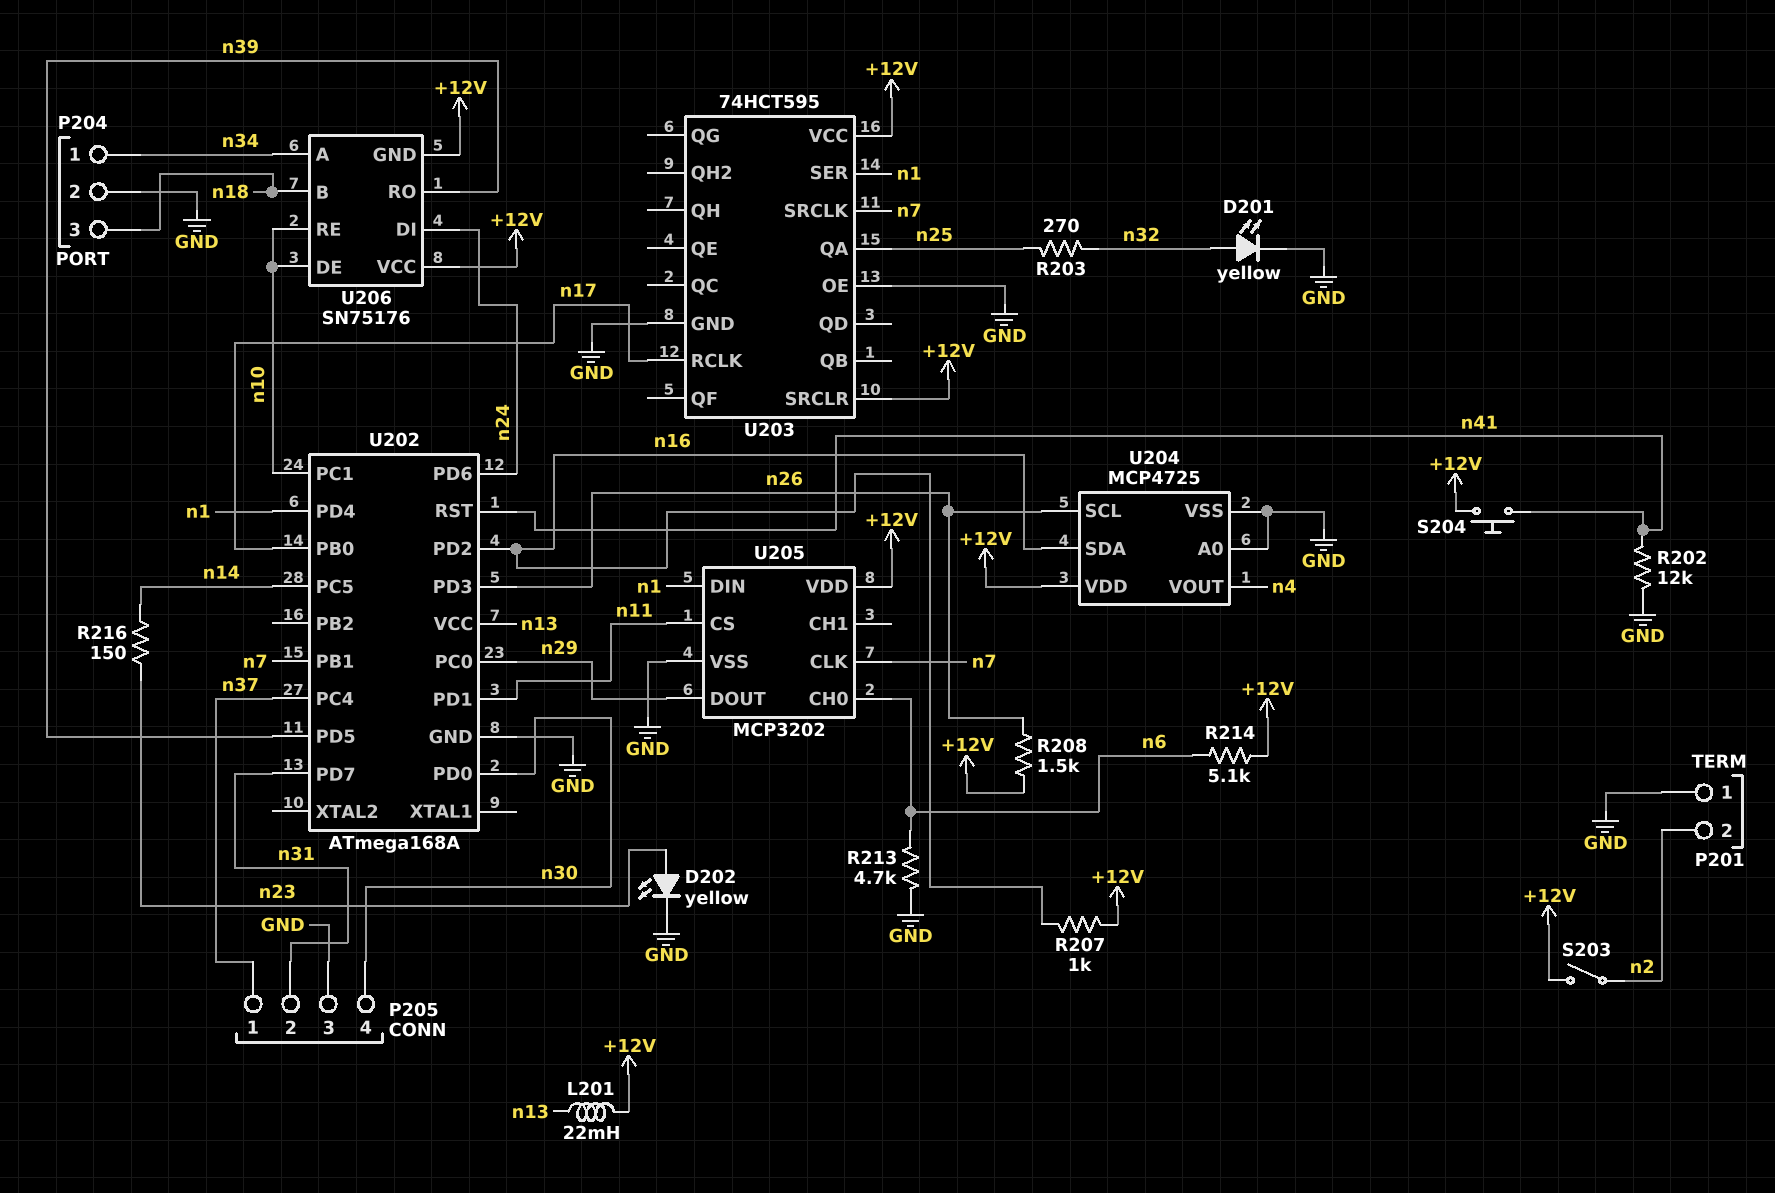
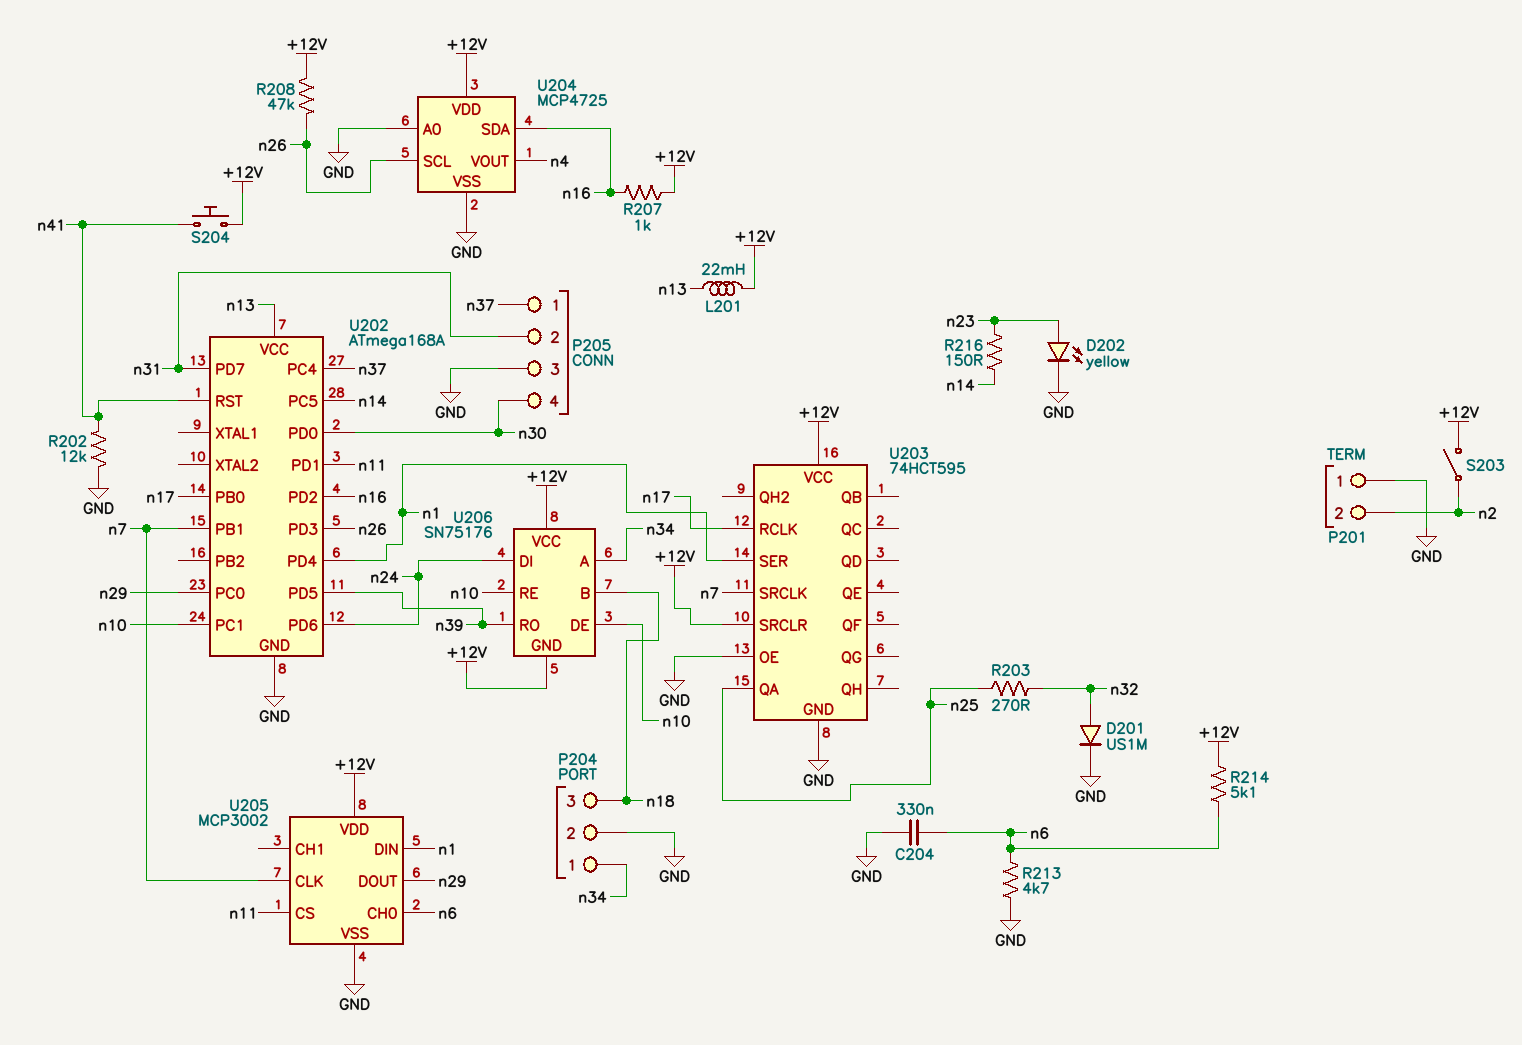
C204: none -> 330nF (GND, n6)
D201: LED yellow (A n32, K GND) -> diode US1M (A n32, K GND)
R208: 1.5k (+12V, n26) -> 47k (+12V, n26)
U205: MCP3202 -> MCP3002

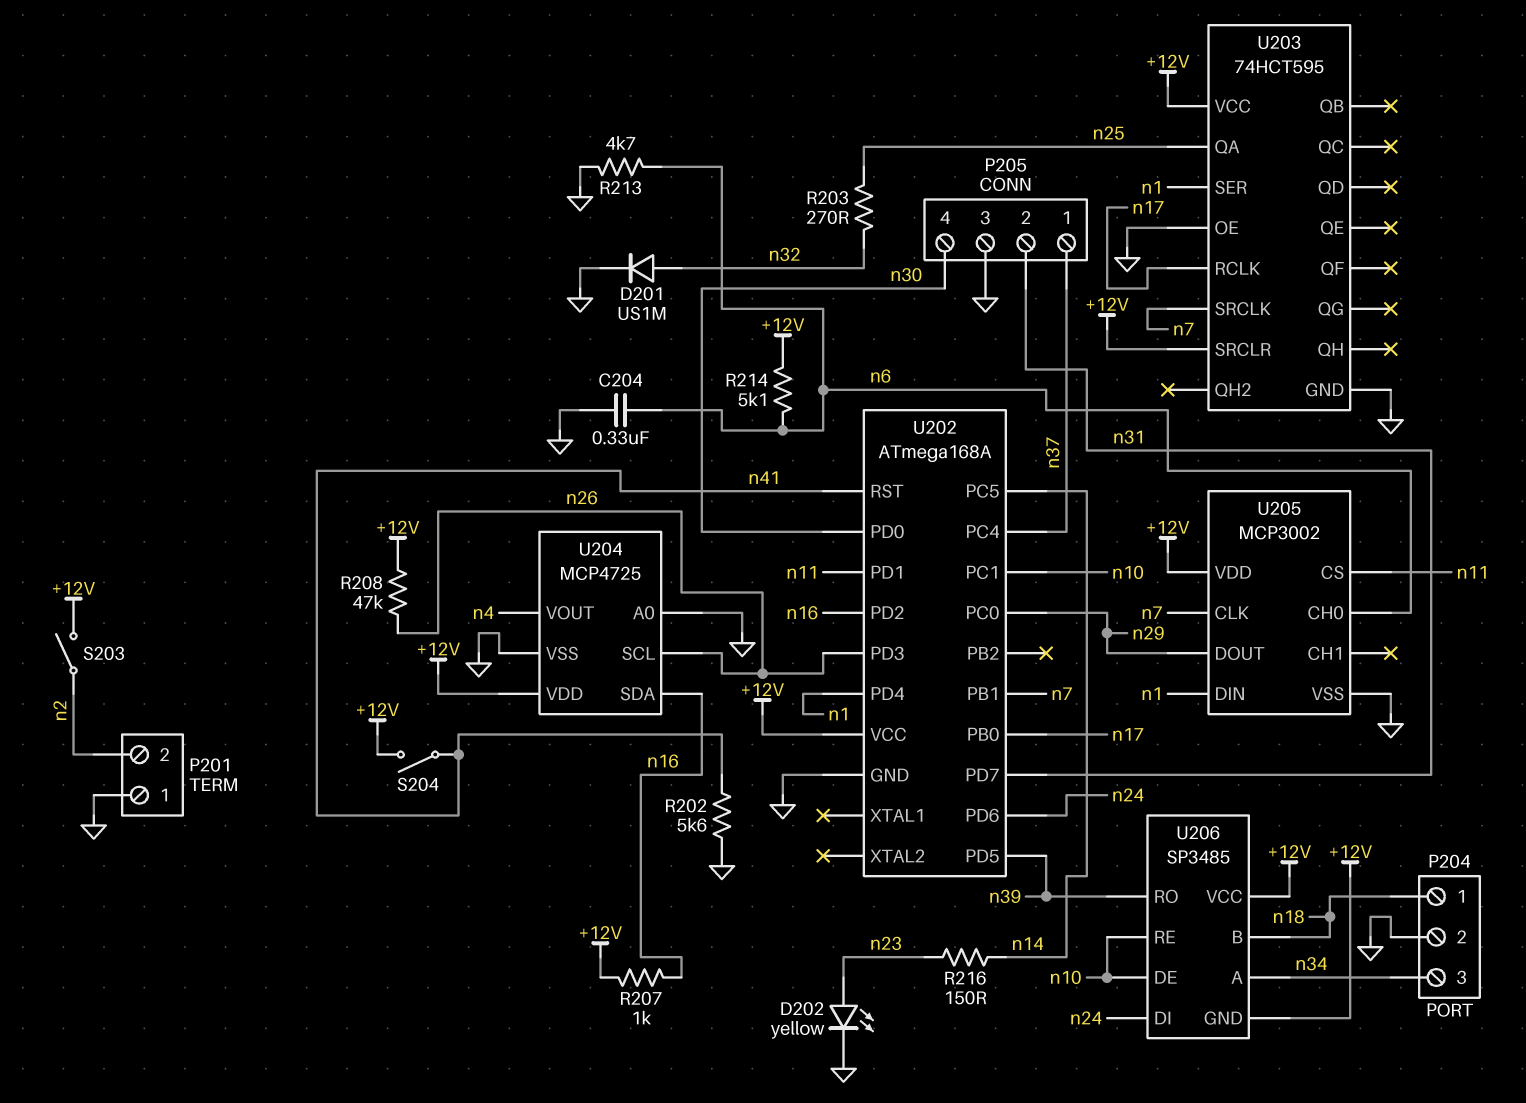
L201: 22mH (+12V, n13) -> none
P204 pin 1: n34 -> n18
P204 pin 3: n18 -> n34
R202: 12k (GND, n41) -> 5.6k (GND, n41)
S204: button (+12V, n41) -> switch (+12V, n41)
U202 pin VCC: n13 -> +12V
U206: SN75176 -> SP3485

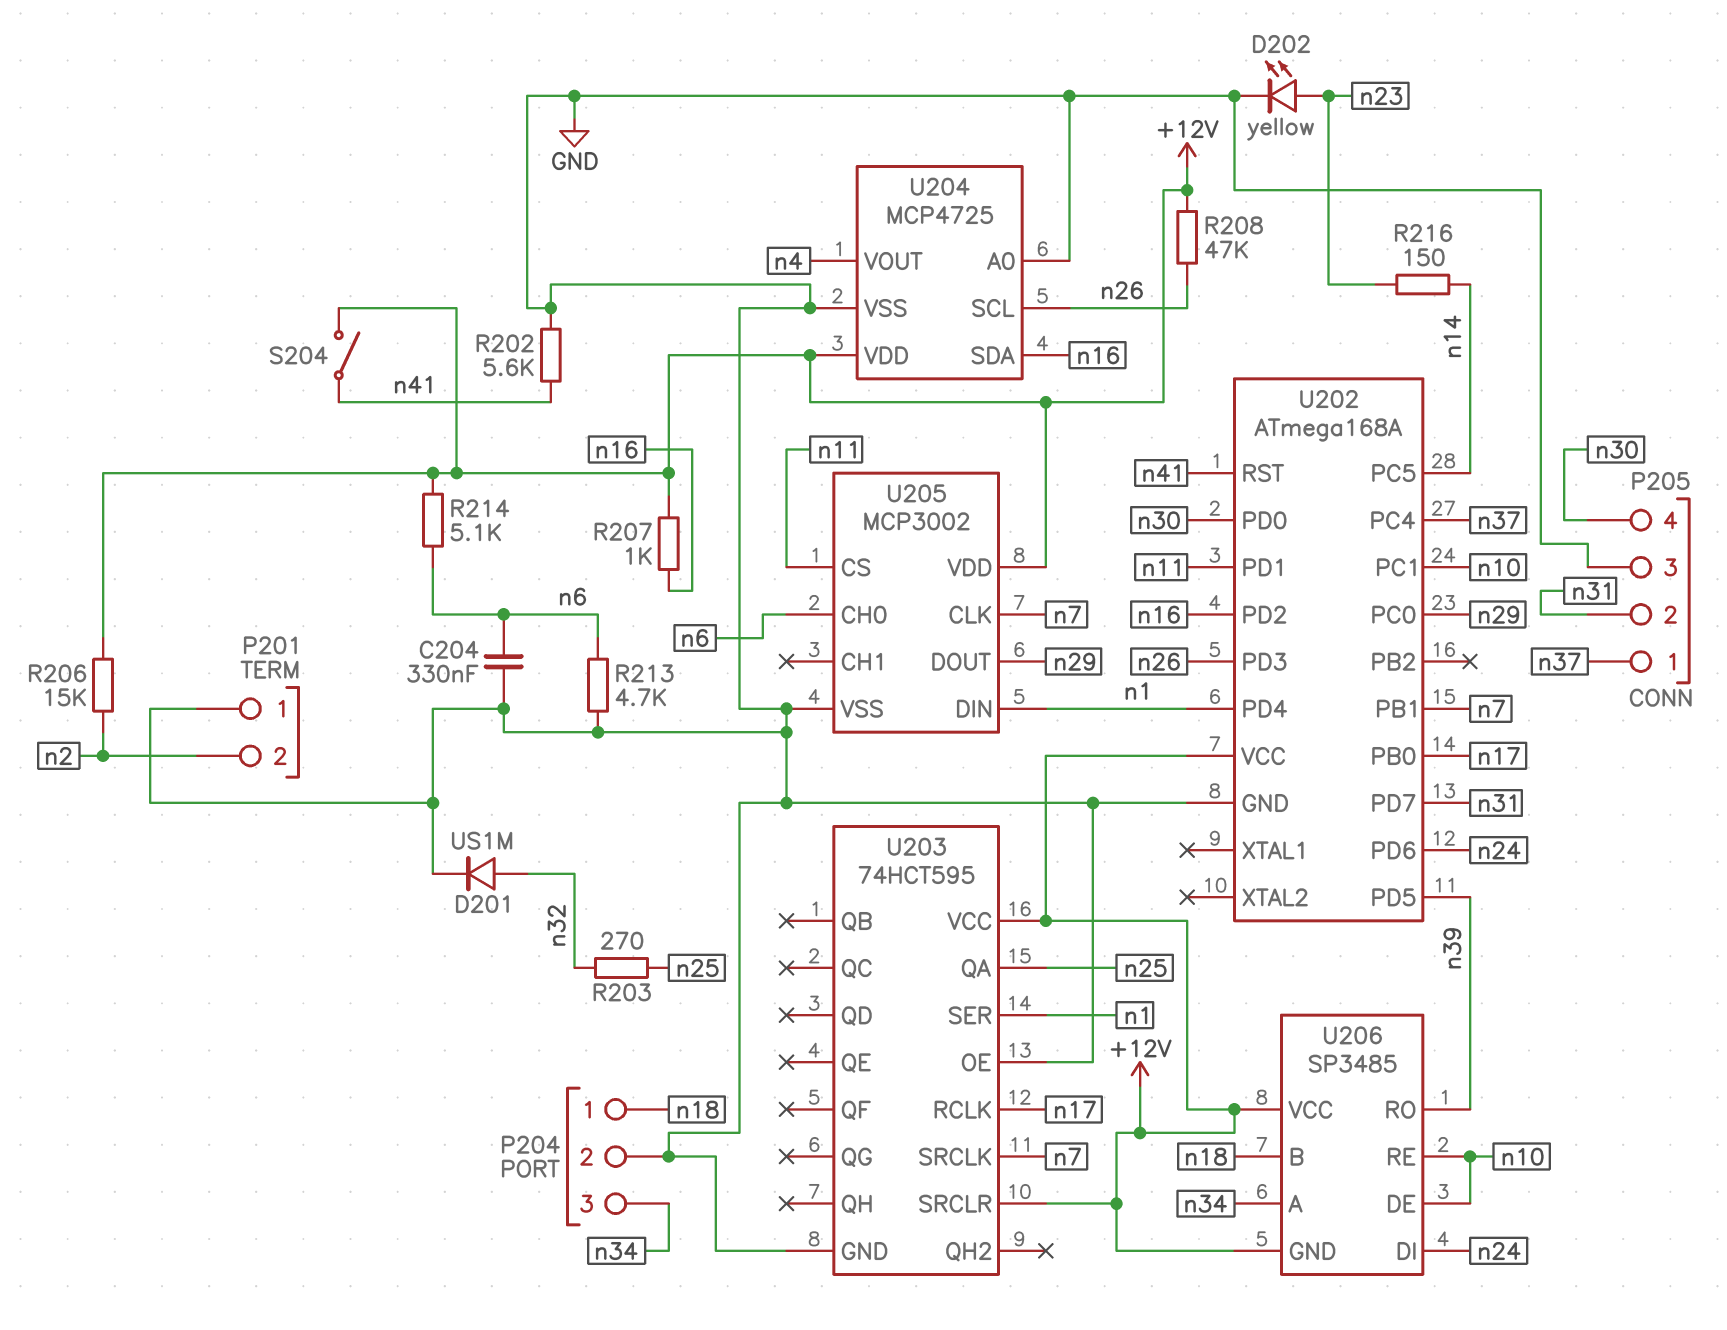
R206: none -> 15k (+12V, n2)
S203: switch (+12V, n2) -> none

